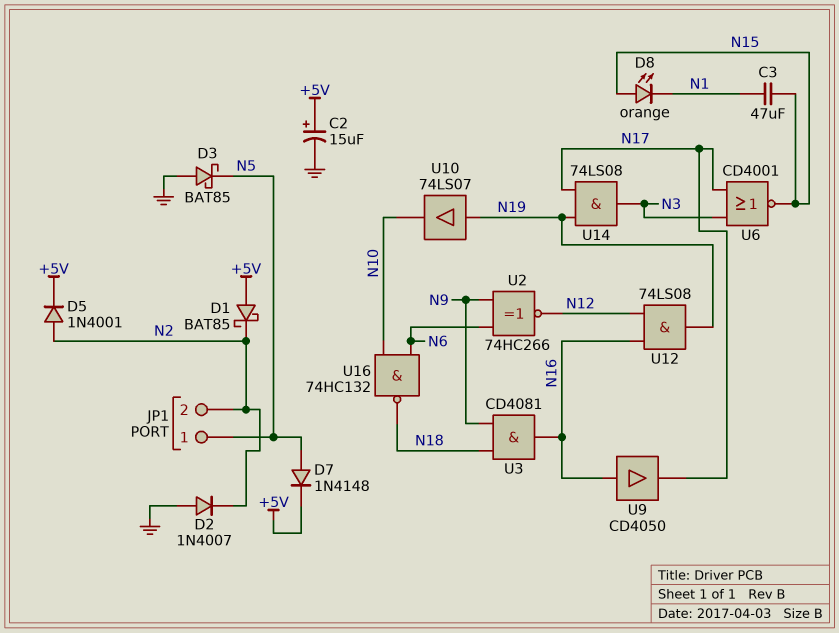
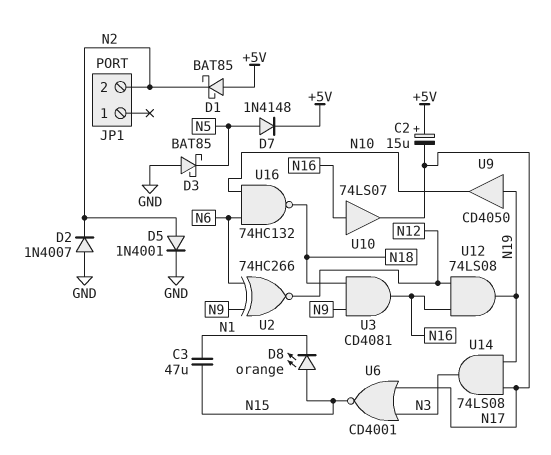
C2: 15uF (plus +5V, minus GND) -> 15uF (plus +5V, minus N17)
D5: diode 1N4001 (A N2, K +5V) -> diode 1N4001 (A N2, K GND)
JP1 pin 1: N5 -> none
U9: buffer CD4050 (in N16, out N17) -> buffer CD4050 (in N19, out N10)
U10: buffer 74LS07 (in N19, out N10) -> buffer 74LS07 (in N16, out N17)

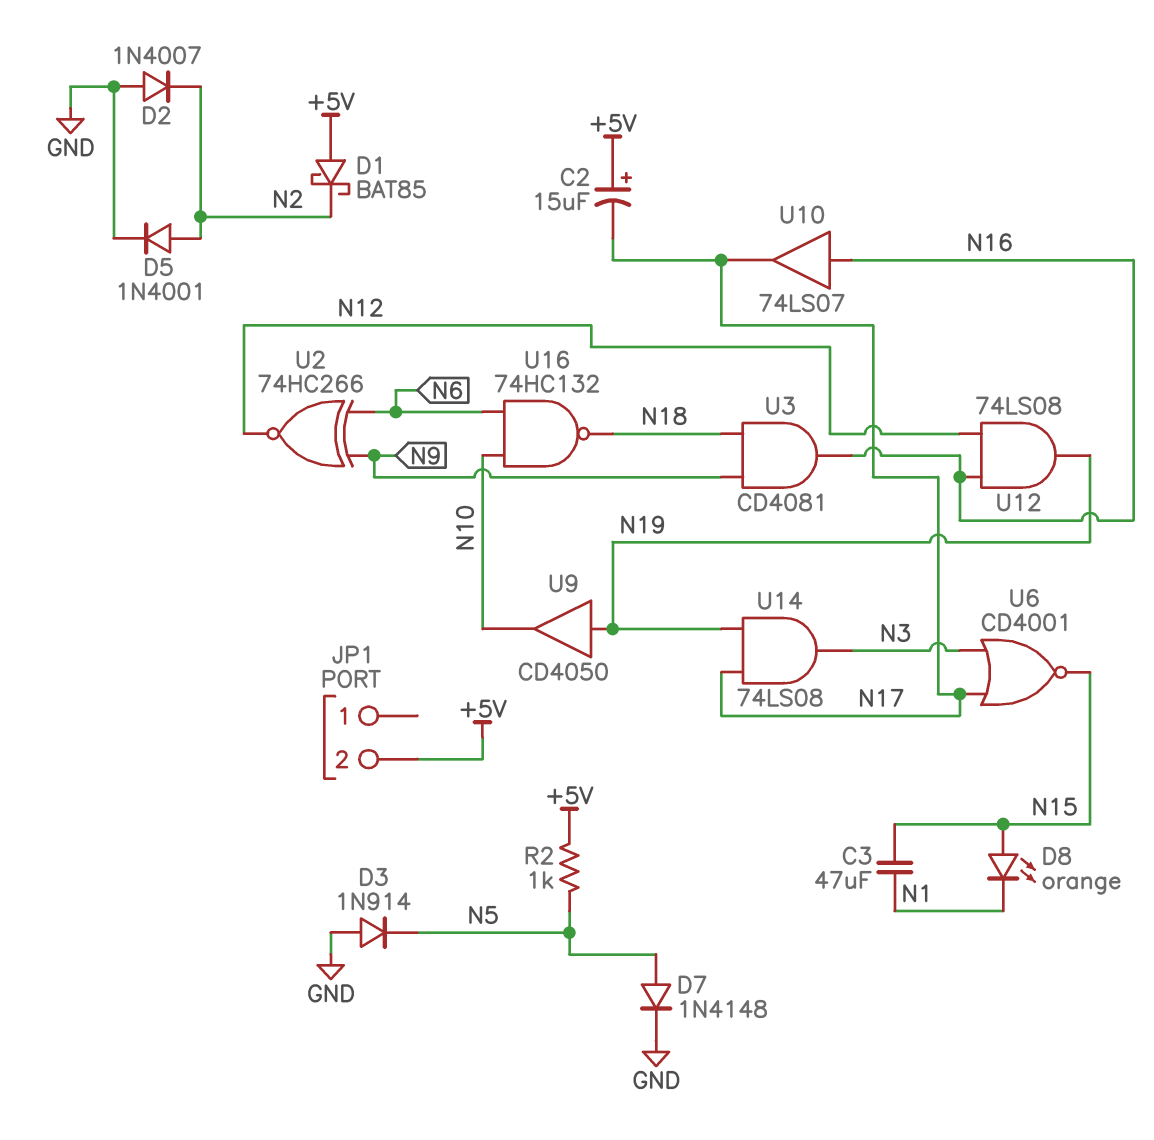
D3: schottky BAT85 (A GND, K N5) -> diode 1N914 (A GND, K N5)
D7: diode 1N4148 (A N5, K +5V) -> diode 1N4148 (A N5, K GND)
JP1 pin 2: N2 -> +5V
R2: none -> 1k (+5V, N5)

